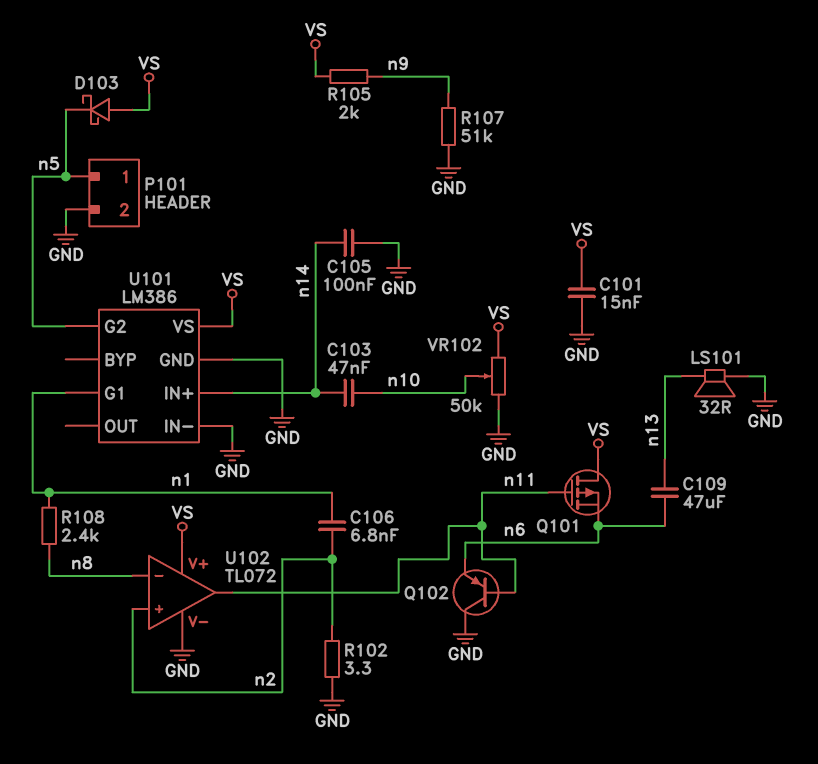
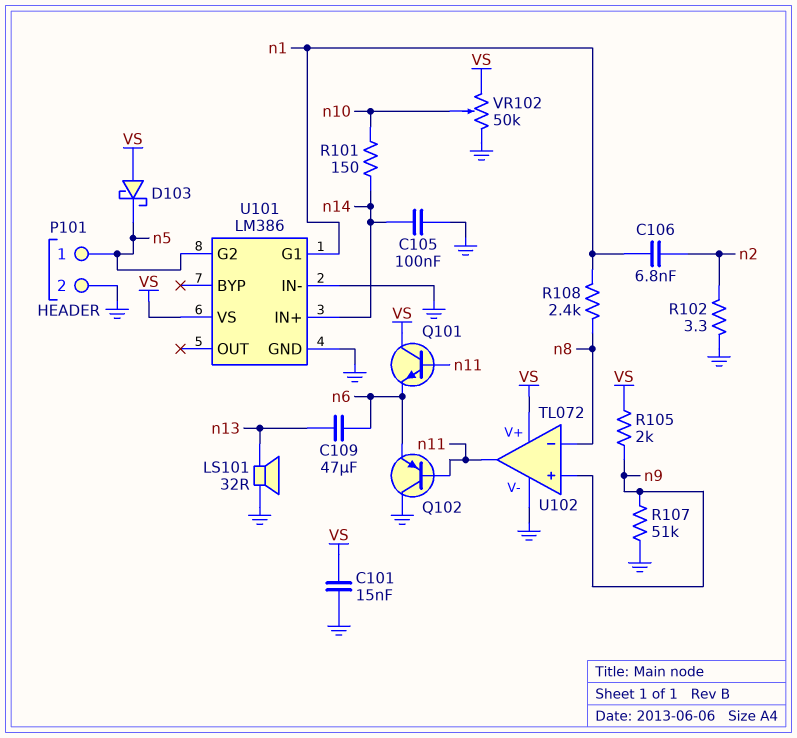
C103: 47nF (n10, n14) -> none
Q101: PMOS (G n11, D VS, S n6) -> NPN (B n11, C VS, E n6)
R101: none -> 150 (n10, n14)
U102 pin in+: n2 -> n9

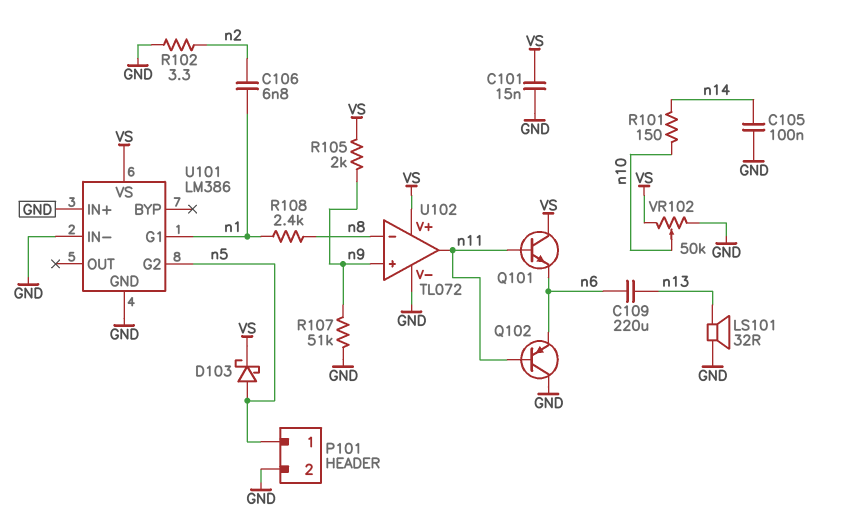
C109: 47uF (n6, n13) -> 220uF (n6, n13)
D103: schottky (A VS, K n5) -> schottky (A n5, K VS)
U101 pin IN+: n14 -> GND

